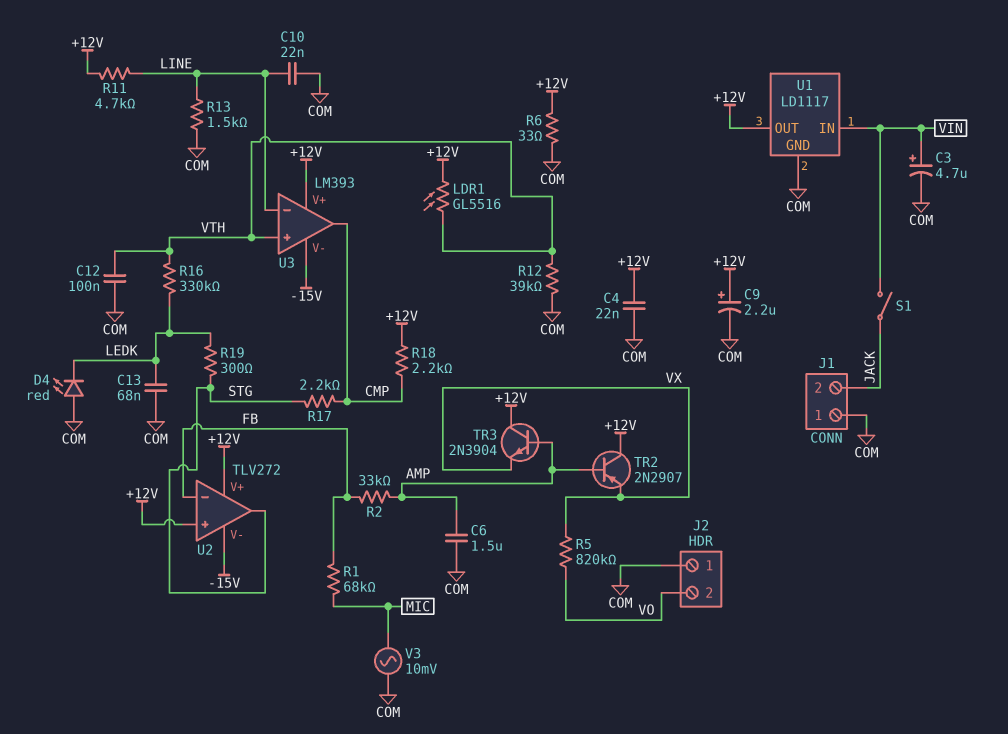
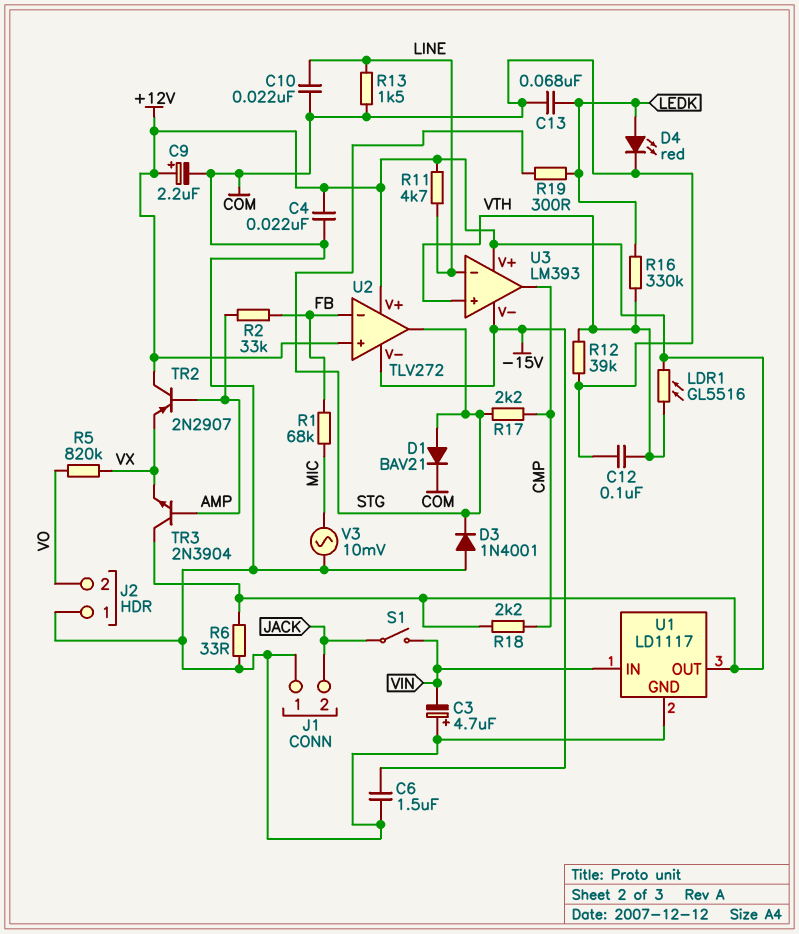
C3: 4.7uF (plus VIN, minus COM) -> 4.7uF (plus COM, minus VIN)
C6: 1.5uF (AMP, COM) -> 1.5uF (-15V, COM)
D1: none -> diode BAV21 (A STG, K COM)
D3: none -> diode 1N4001 (A COM, K STG)
D4: LED red (A COM, K LEDK) -> LED red (A LEDK, K COM)

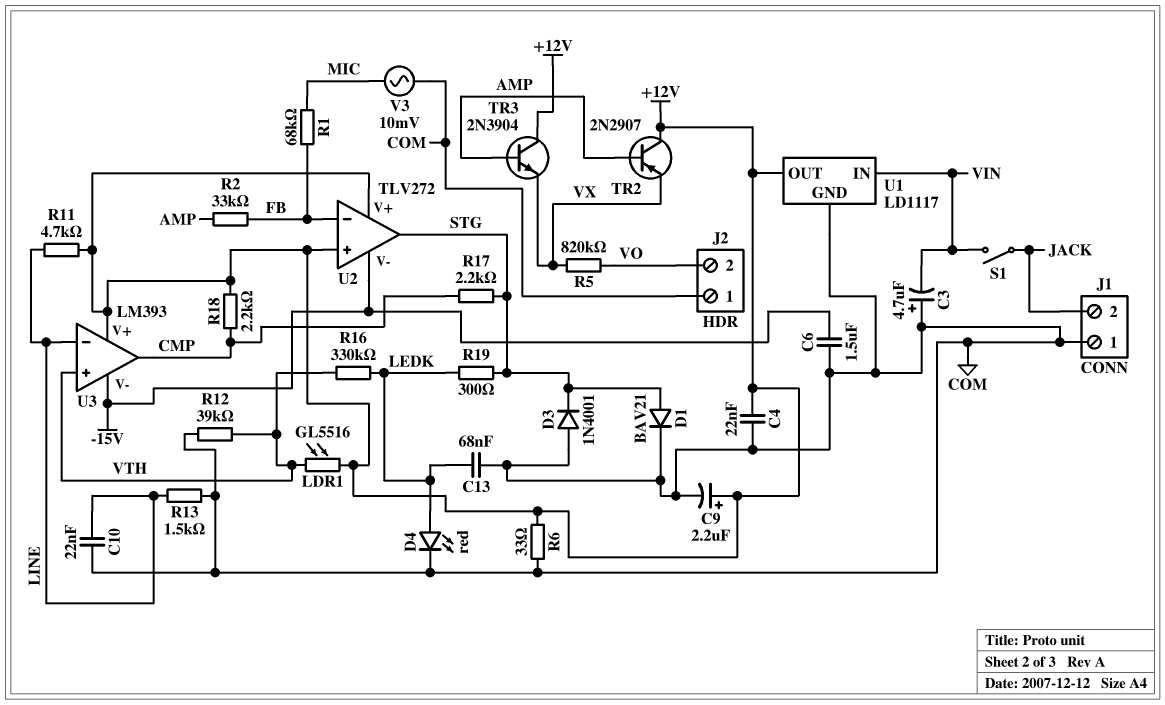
C12: 100nF (COM, VTH) -> none

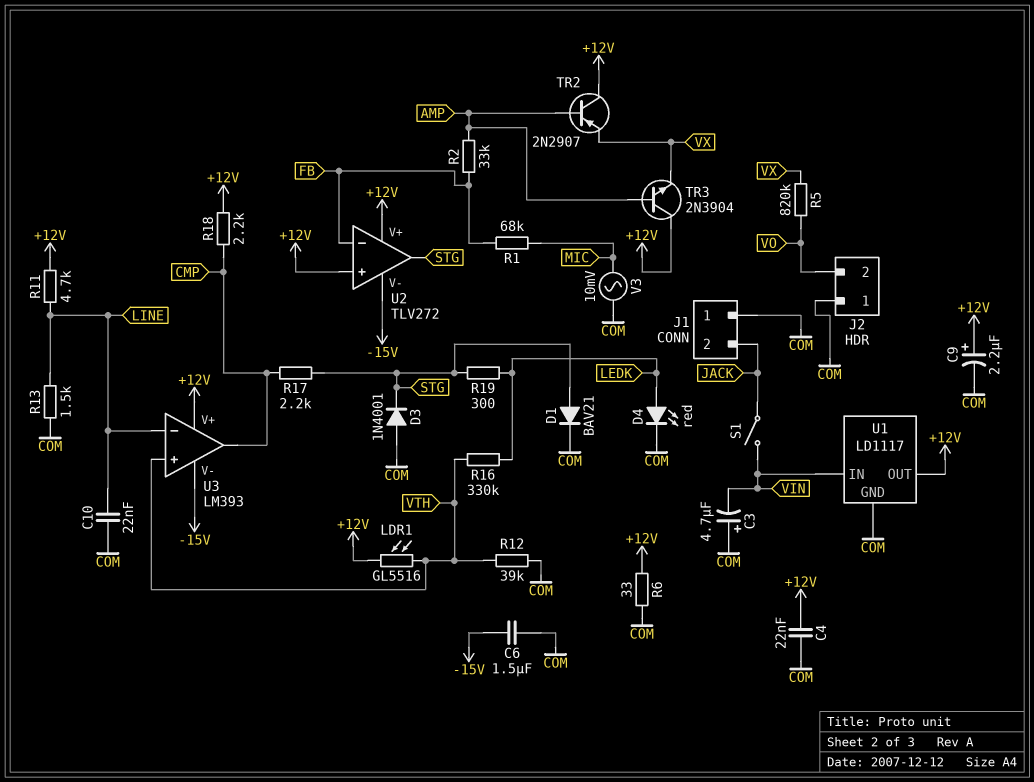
C13: 68nF (COM, LEDK) -> none

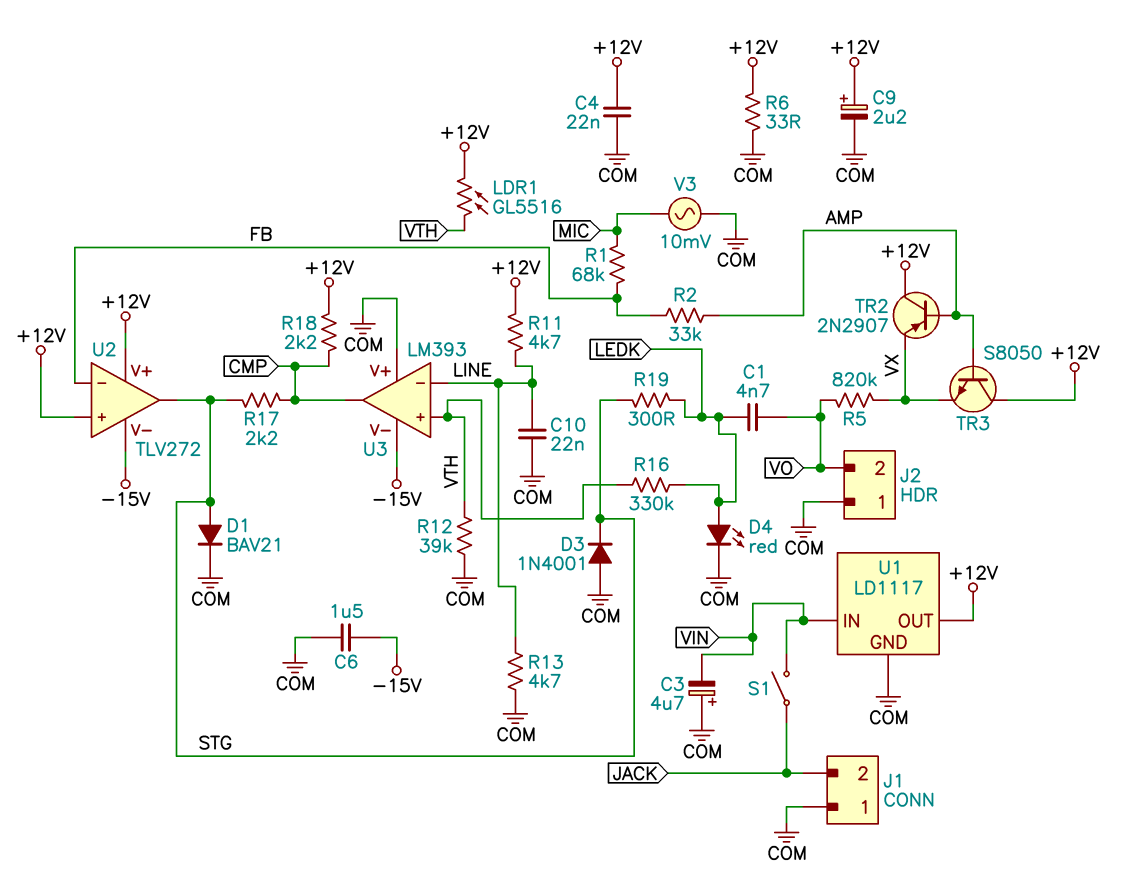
C1: none -> 4.7nF (LEDK, VO)
R13: 1.5k (COM, LINE) -> 4.7k (COM, LINE)
TR3: NPN 2N3904 (B AMP, C +12V, E VX) -> NPN S8050 (B AMP, C +12V, E VX)
U3 pin V+: +12V -> COM

